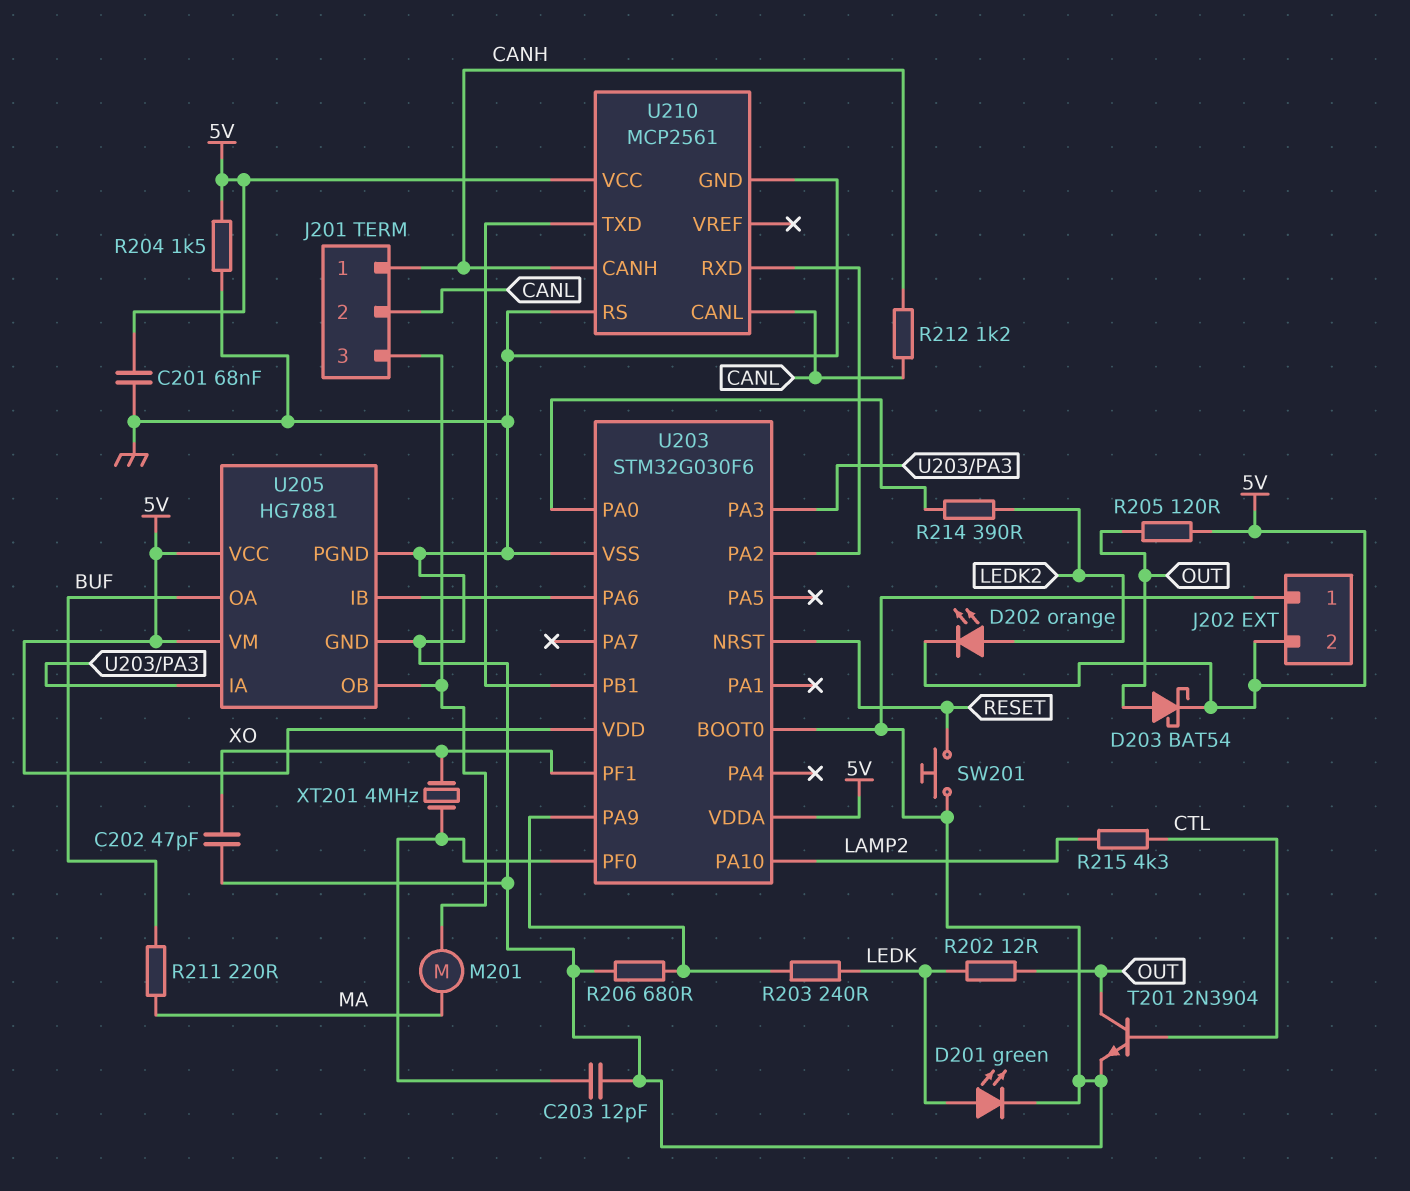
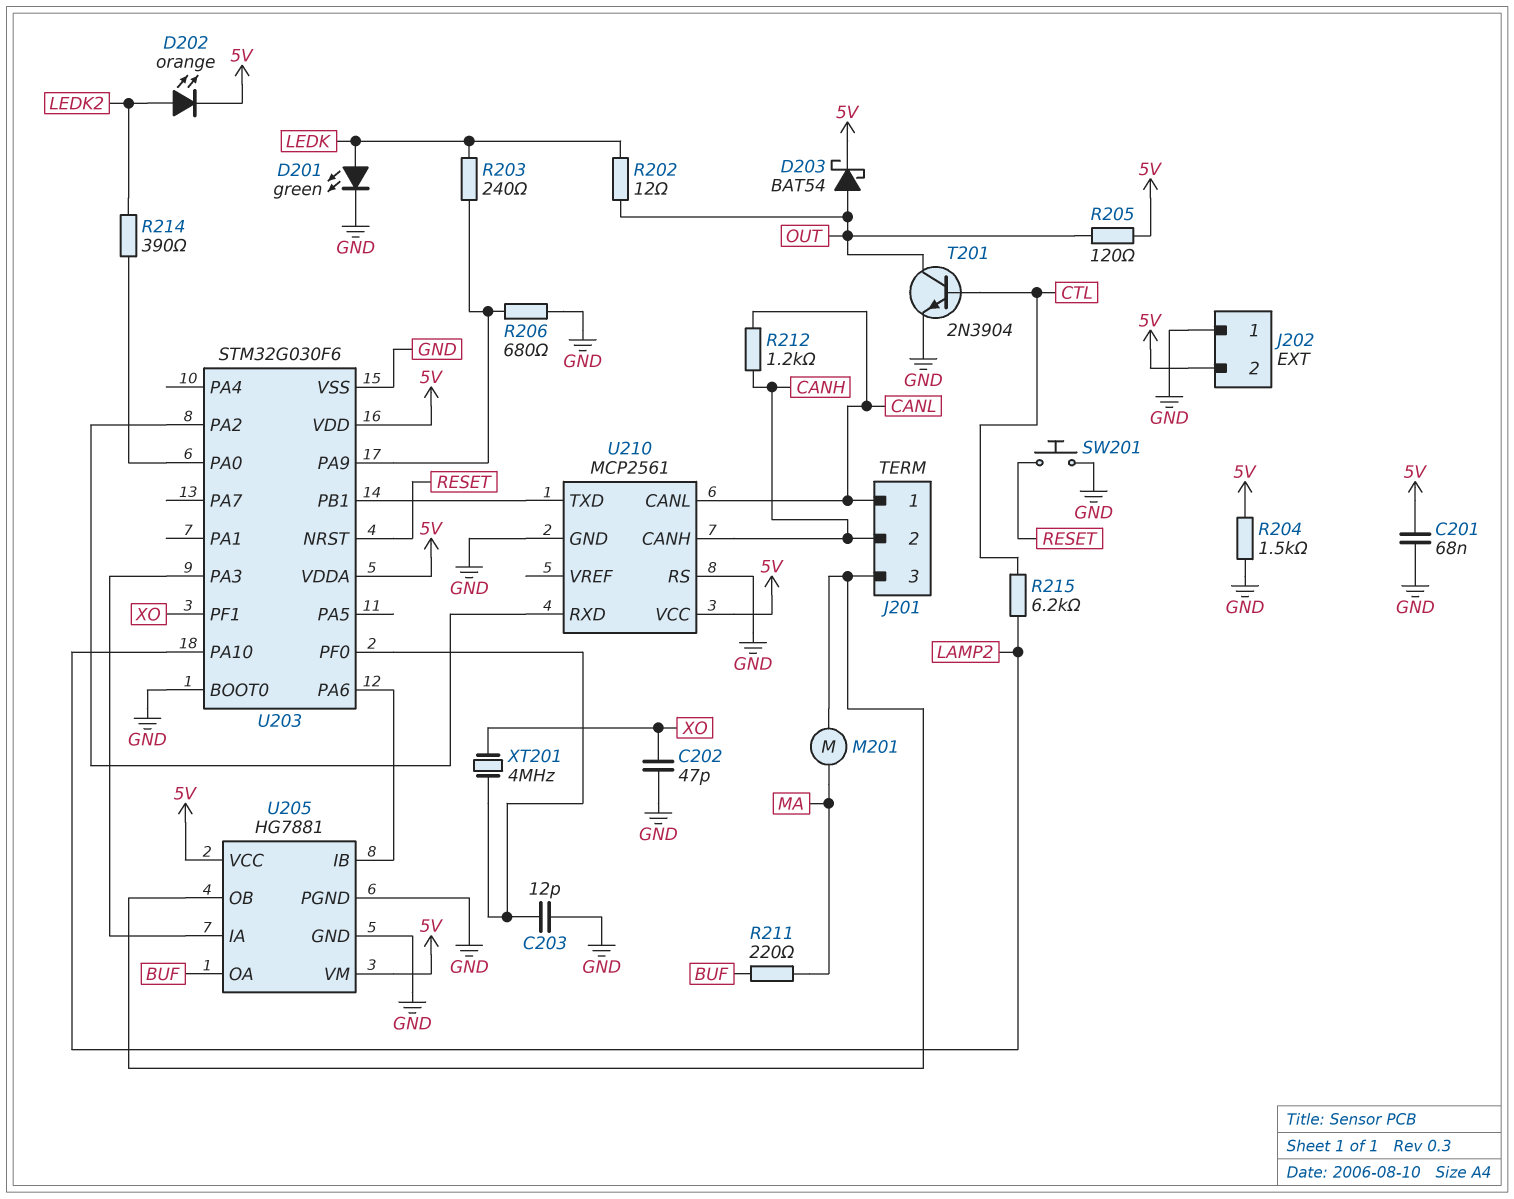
J201 pin 1: CANH -> CANL
J201 pin 2: CANL -> CANH
R215: 4.3k (CTL, LAMP2) -> 6.2k (CTL, LAMP2)

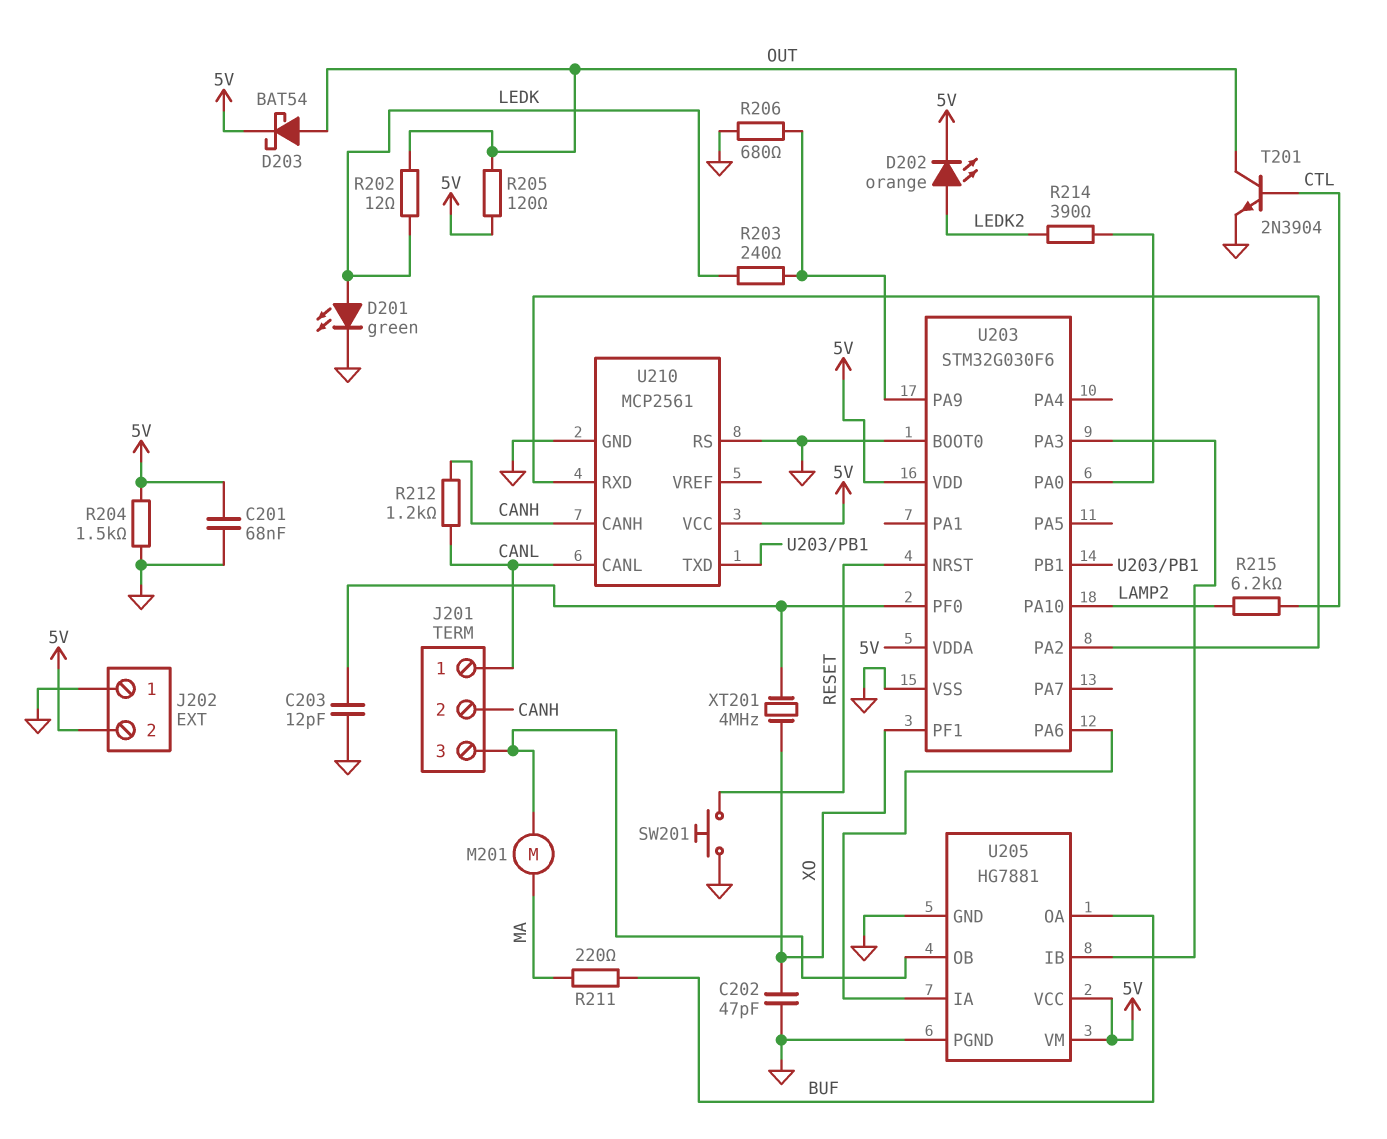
U205 pin IA: U203/PA3 -> U203/PA6
U205 pin IB: U203/PA6 -> U203/PA3

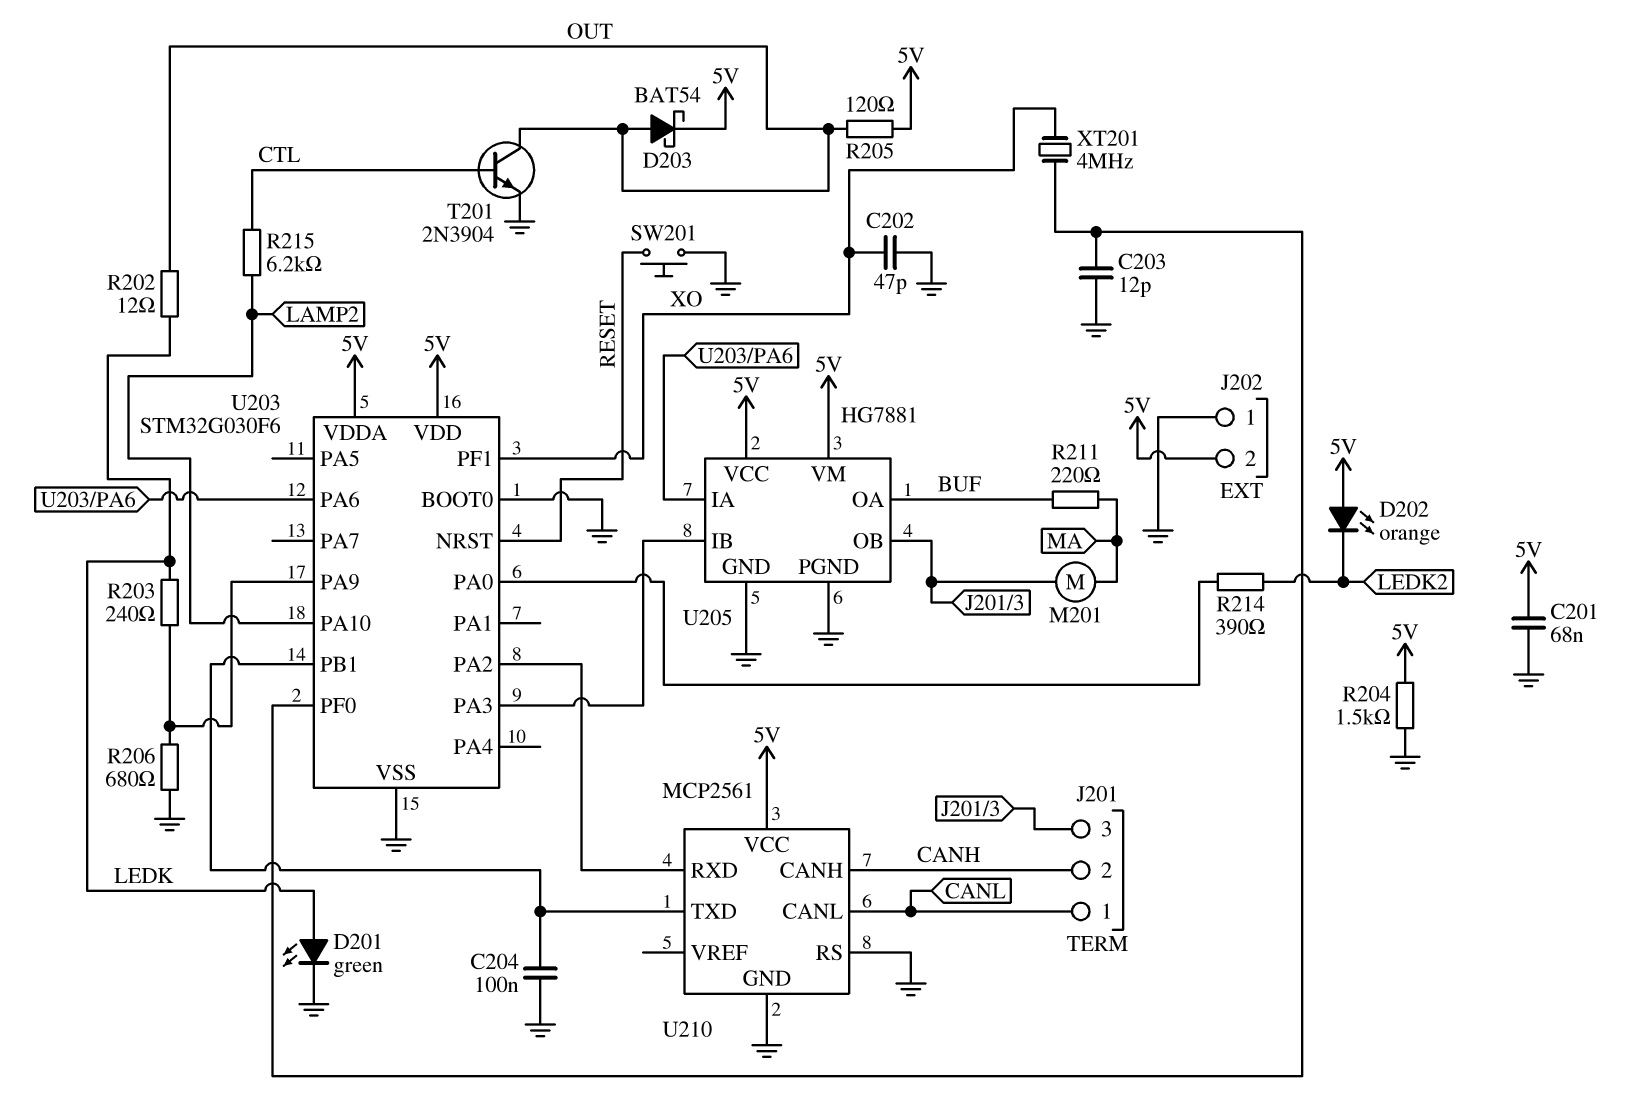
C204: none -> 100nF (GND, U203/PB1)
D202: LED orange (A LEDK2, K 5V) -> LED orange (A 5V, K LEDK2)
R212: 1.2k (CANH, CANL) -> none

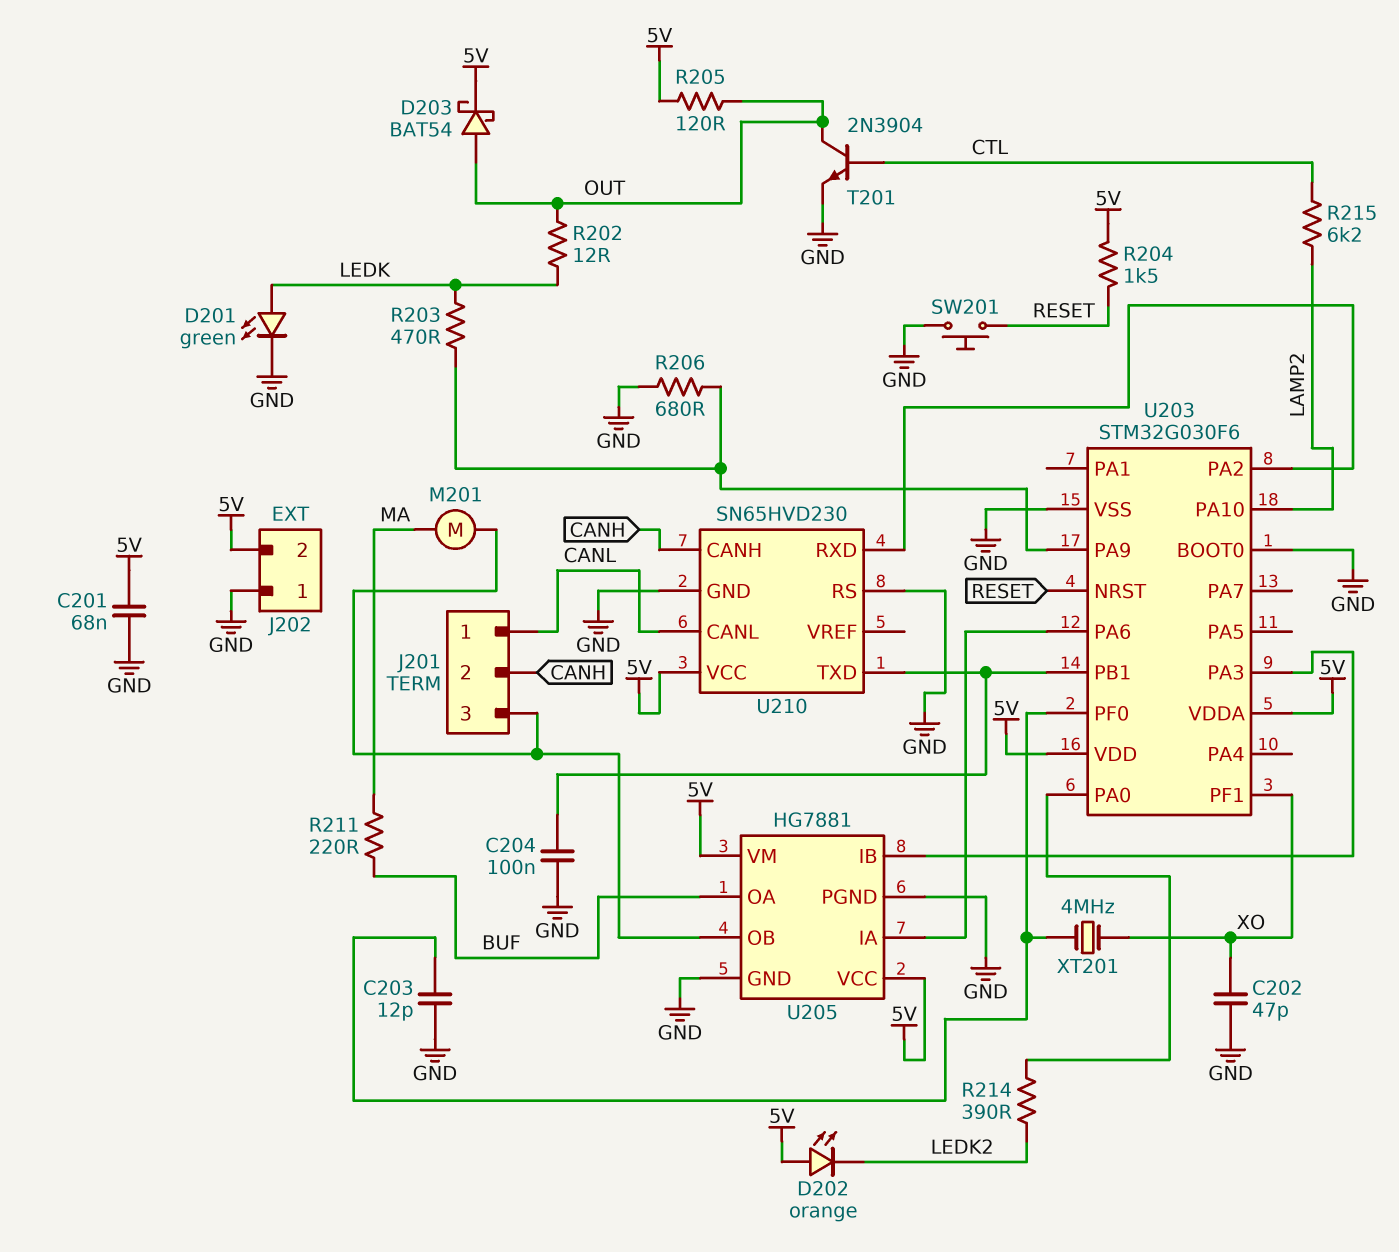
R203: 240 (LEDK, U203/PA9) -> 470 (LEDK, U203/PA9)
R204: 1.5k (5V, GND) -> 1.5k (5V, RESET)
U210: MCP2561 -> SN65HVD230

